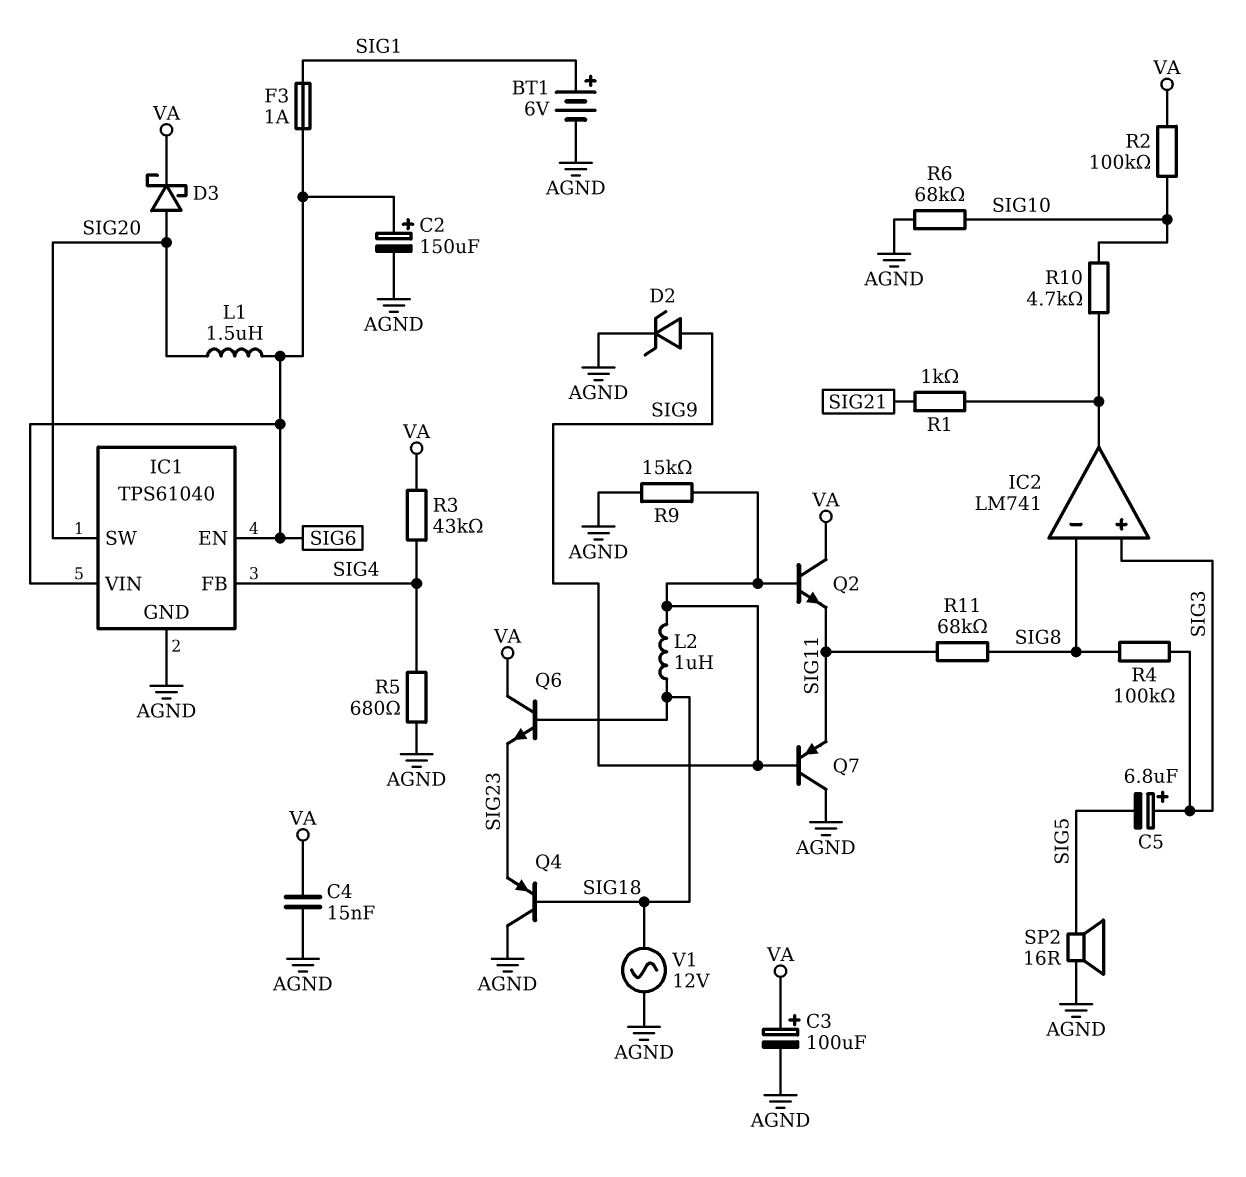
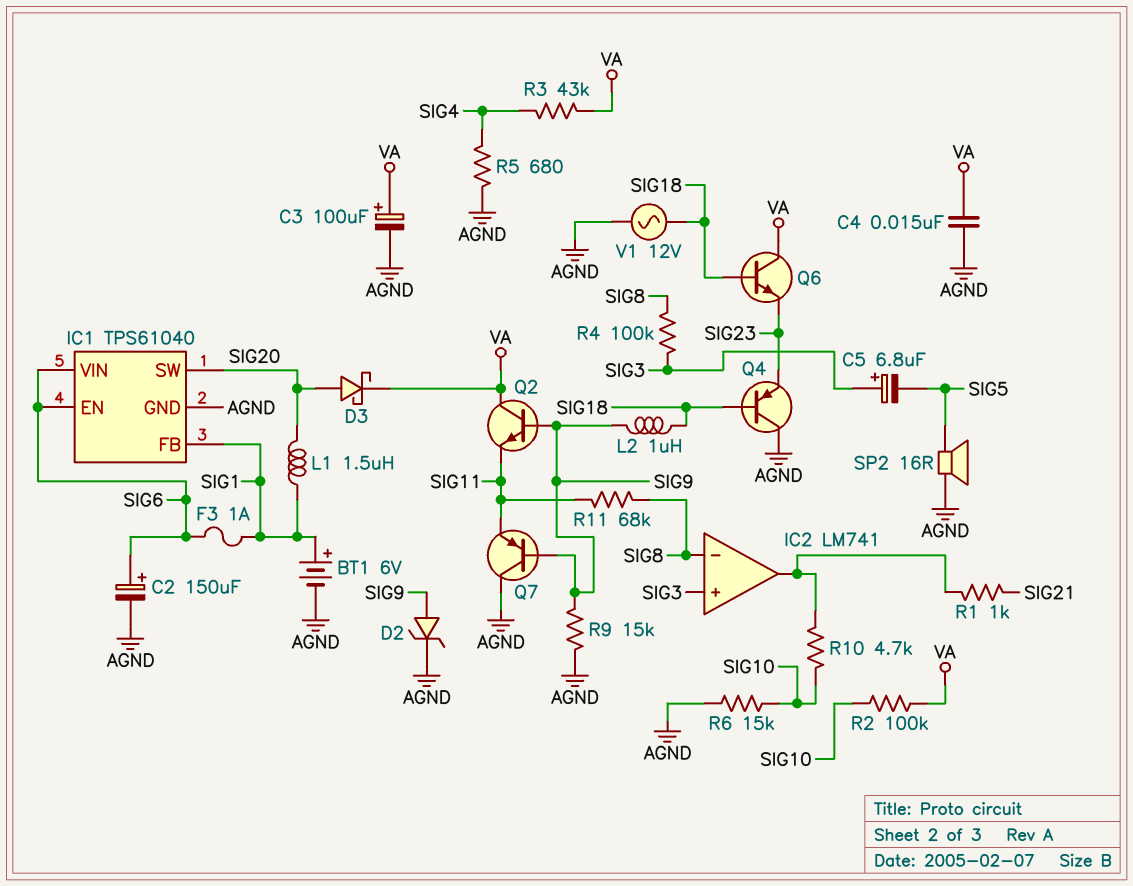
IC1 pin FB: SIG4 -> SIG1
L1: 1.5uH (SIG6, SIG20) -> 1.5uH (SIG1, SIG20)
R6: 68k (AGND, SIG10) -> 15k (AGND, SIG10)

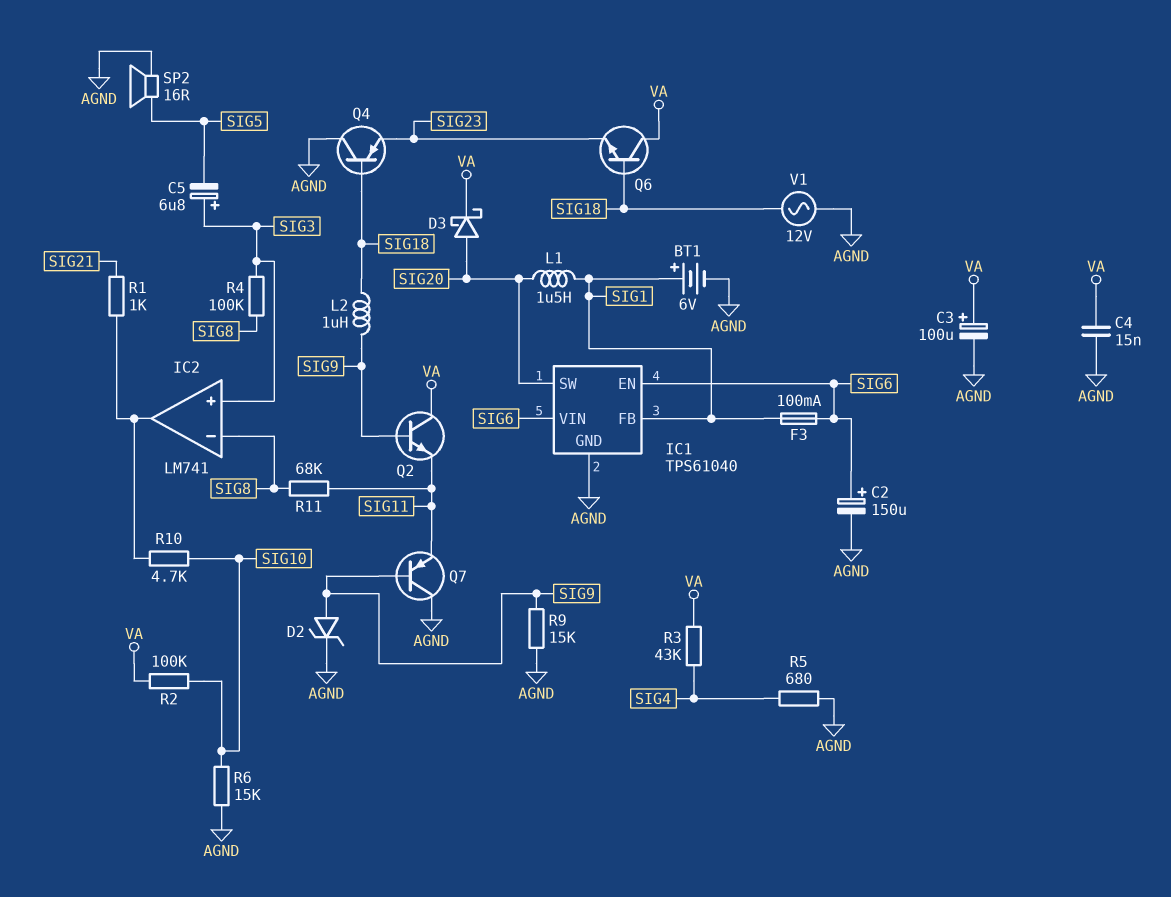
F3: 1A (SIG1, SIG6) -> 100mA (SIG1, SIG6)

